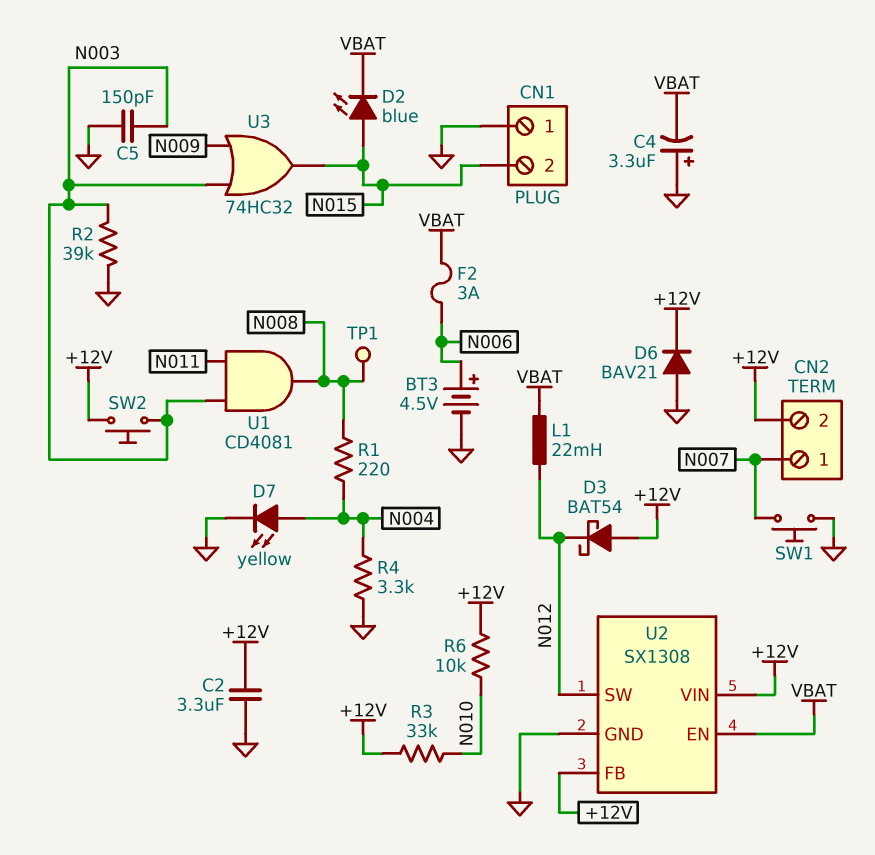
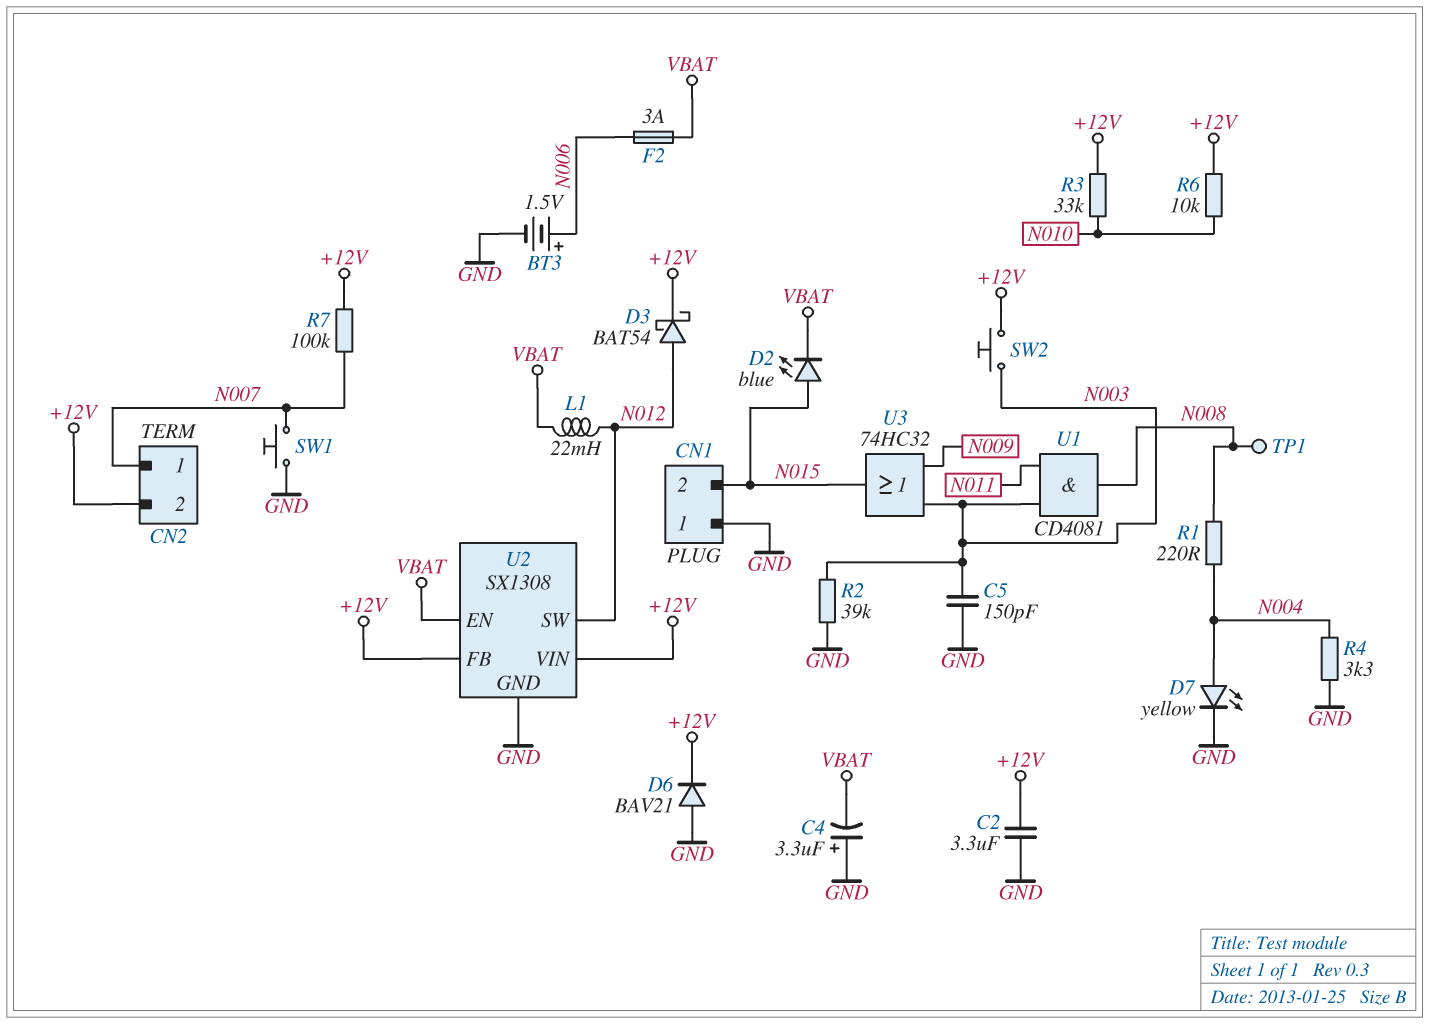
BT3: 4.5V (plus N006, minus GND) -> 1.5V (plus N006, minus GND)
D3: schottky BAT54 (A +12V, K N012) -> schottky BAT54 (A N012, K +12V)
R7: none -> 100k (+12V, N007)

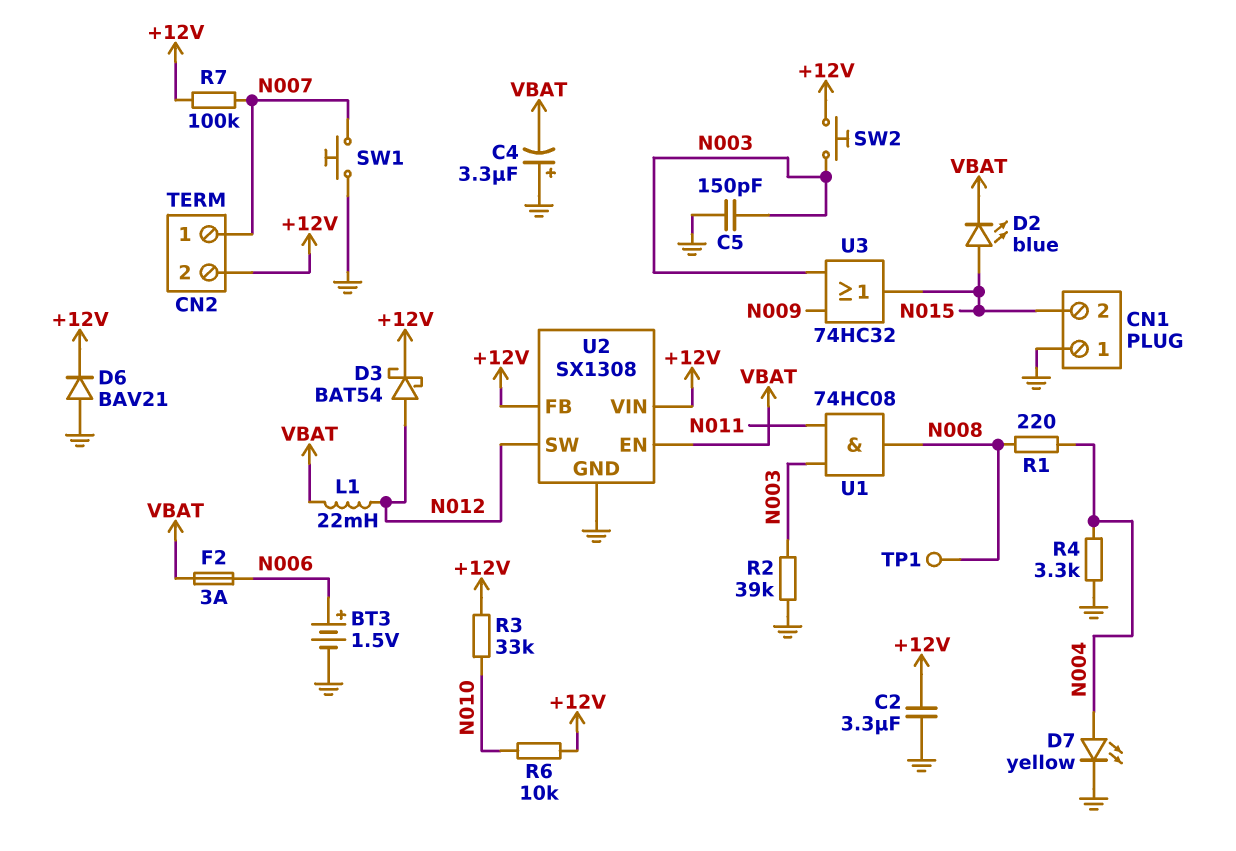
U1: AND CD4081 (in N003, in N011, out N008) -> AND 74HC08 (in N003, in N011, out N008)

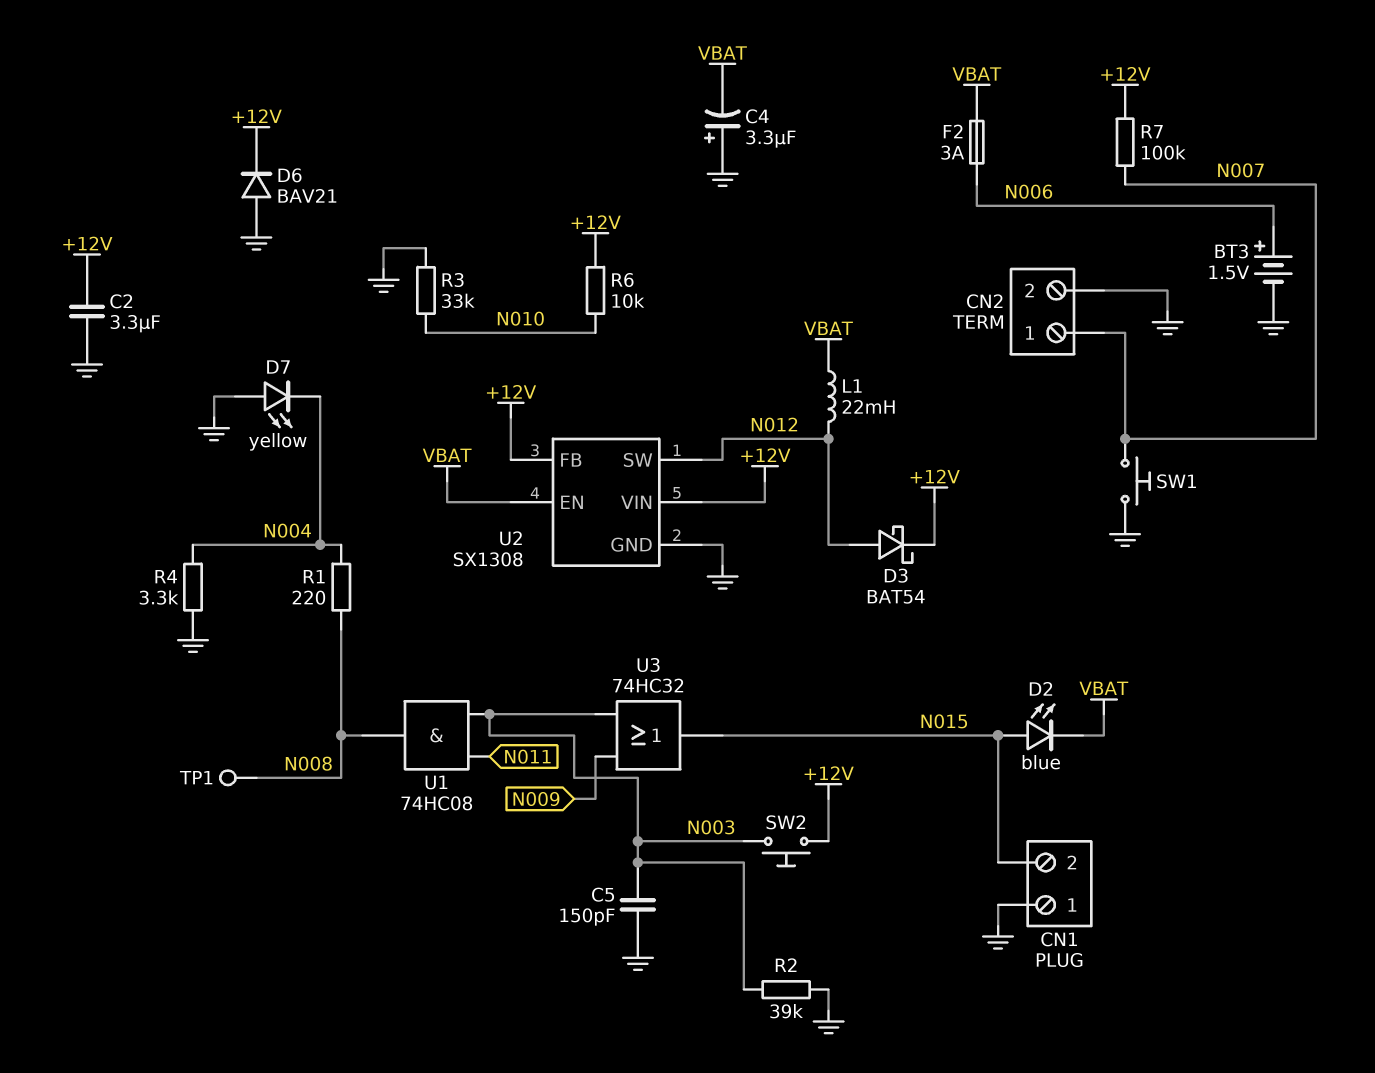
CN2 pin 2: +12V -> GND
D7: LED yellow (A N004, K GND) -> LED yellow (A GND, K N004)
R3: 33k (+12V, N010) -> 33k (GND, N010)

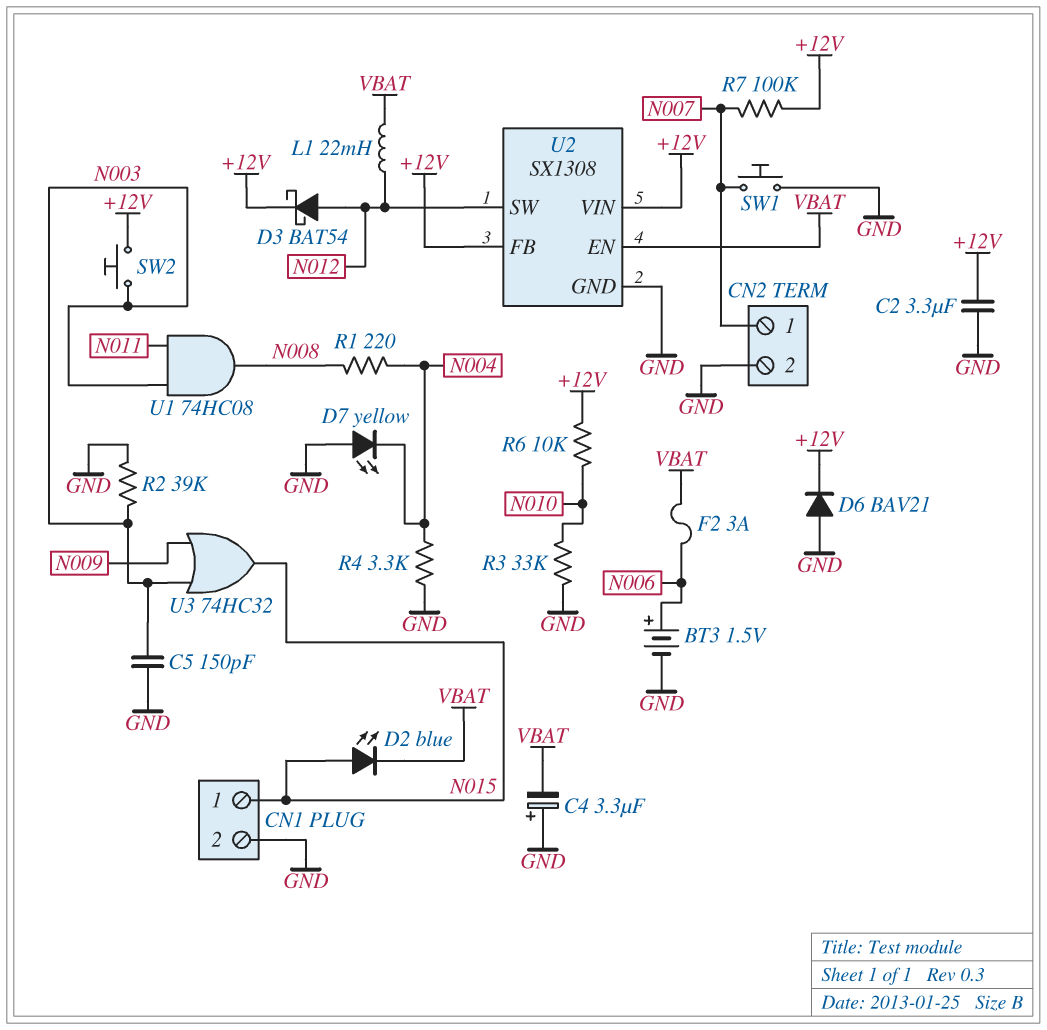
CN1 pin 1: GND -> N015
CN1 pin 2: N015 -> GND
TP1: test point (N008) -> none

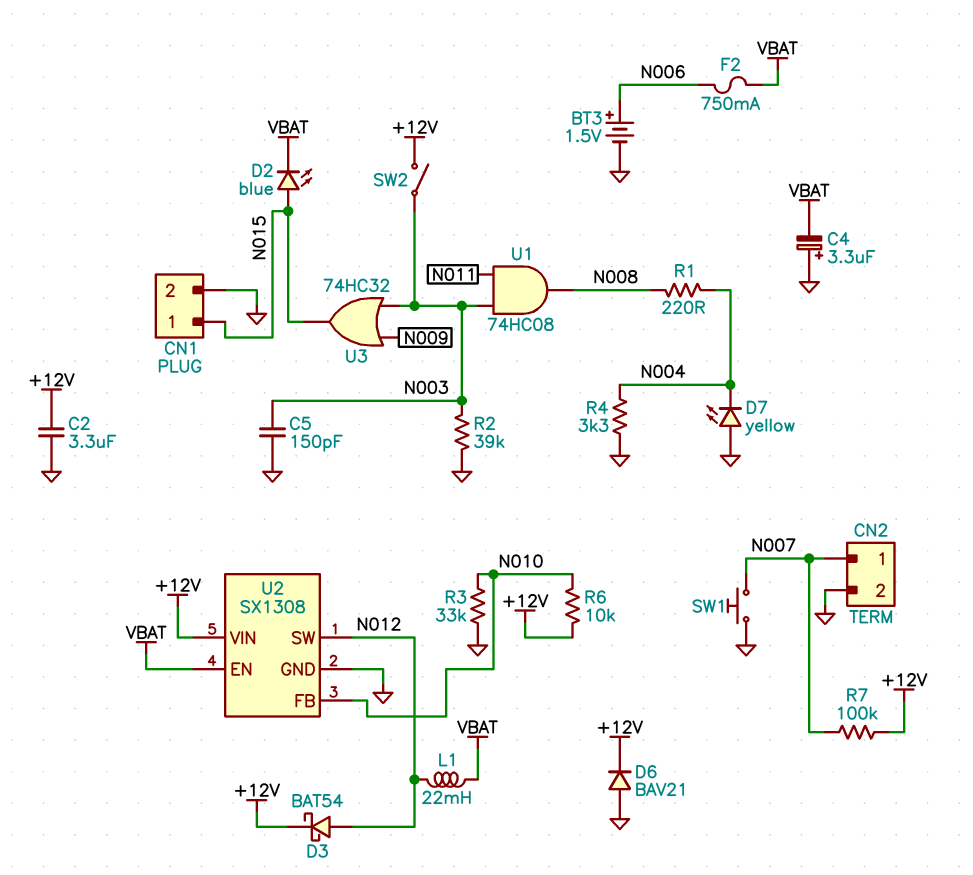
F2: 3A (N006, VBAT) -> 750mA (N006, VBAT)
SW2: button (+12V, N003) -> switch (+12V, N003)
U2 pin FB: +12V -> N010

